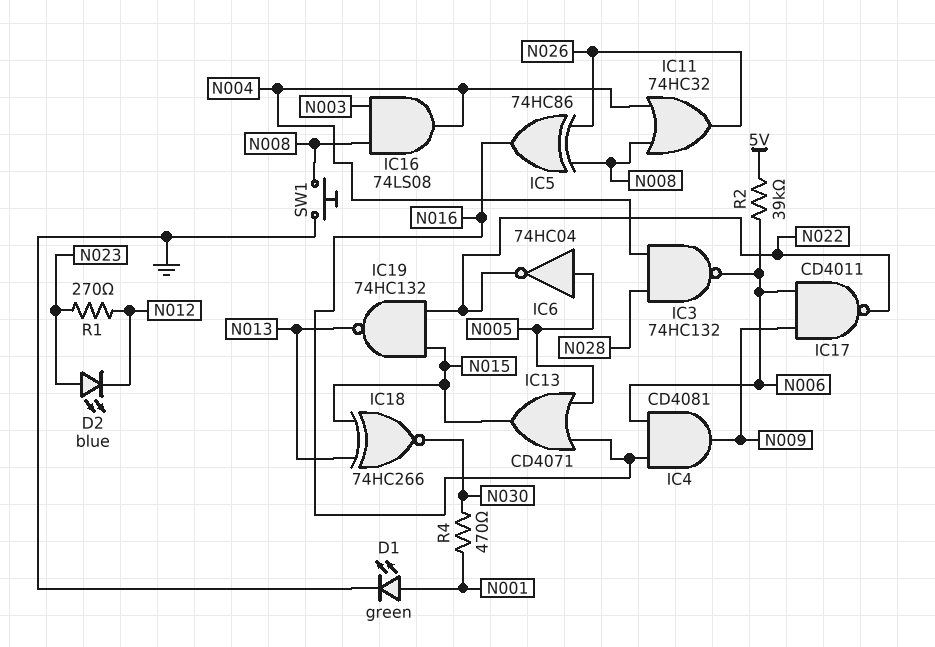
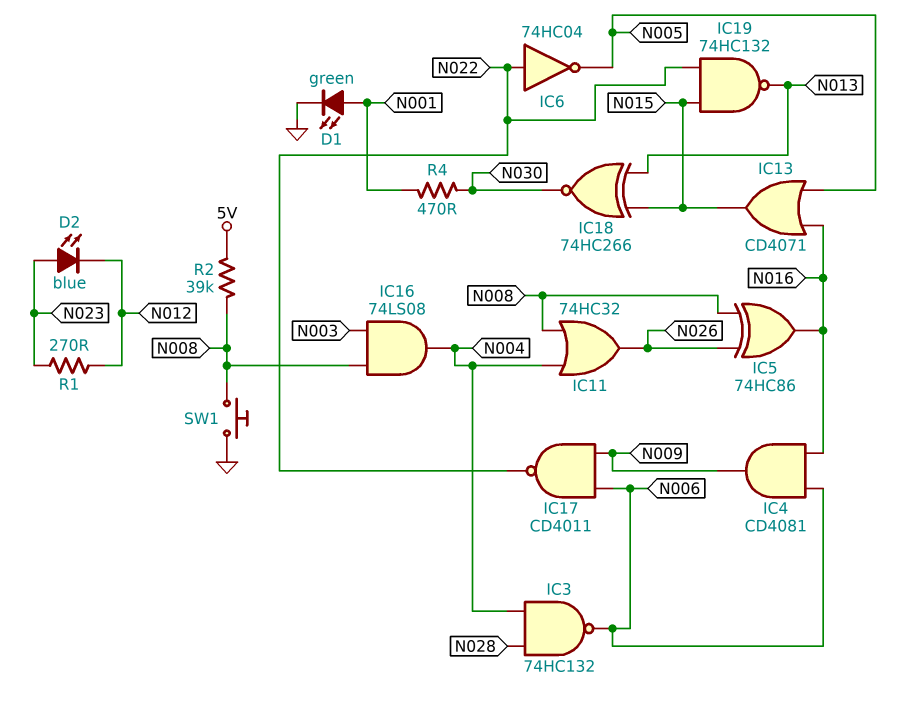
IC6: NOT 74HC04 (in N005, out N022) -> NOT 74HC04 (in N022, out N005)
R2: 39k (5V, N006) -> 39k (5V, N008)

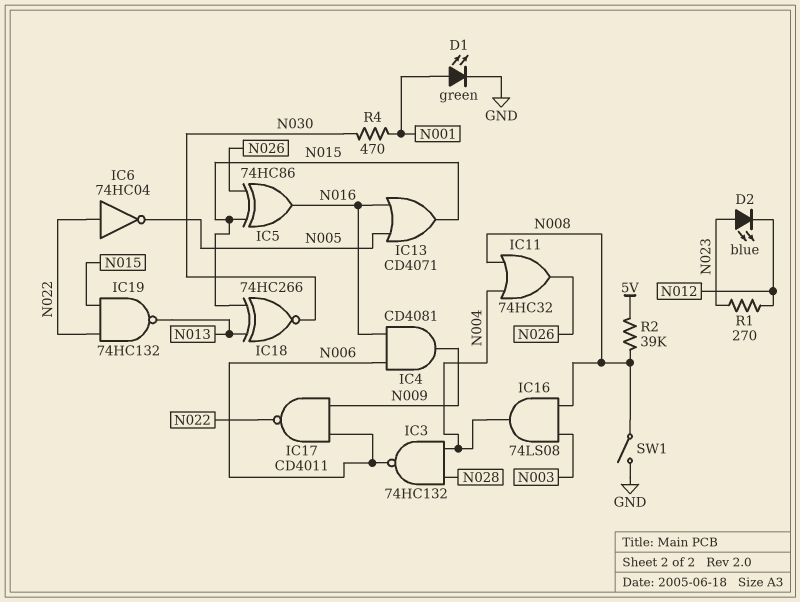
IC5: XOR 74HC86 (in N008, in N026, out N016) -> XOR 74HC86 (in N015, in N026, out N016)
SW1: button (GND, N008) -> switch (GND, N008)

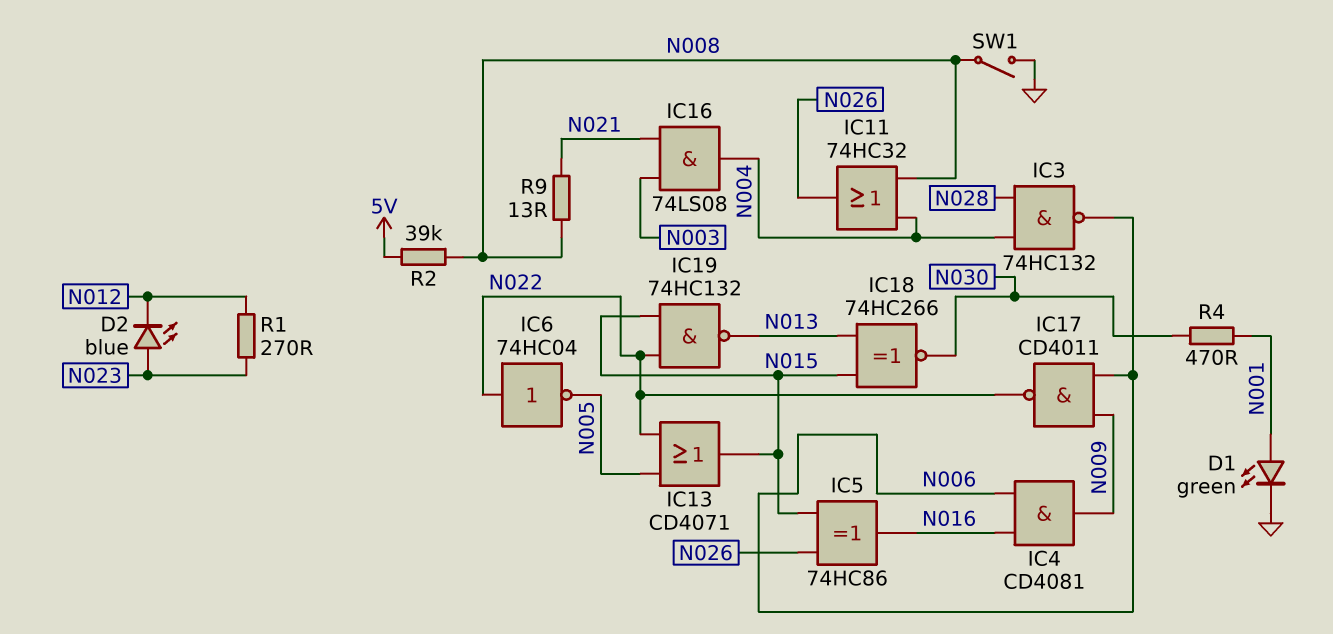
IC13: OR CD4071 (in N005, in N016, out N015) -> OR CD4071 (in N005, in N022, out N015)
IC16: AND 74LS08 (in N003, in N008, out N004) -> AND 74LS08 (in N003, in N021, out N004)
R9: none -> 13 (N008, N021)

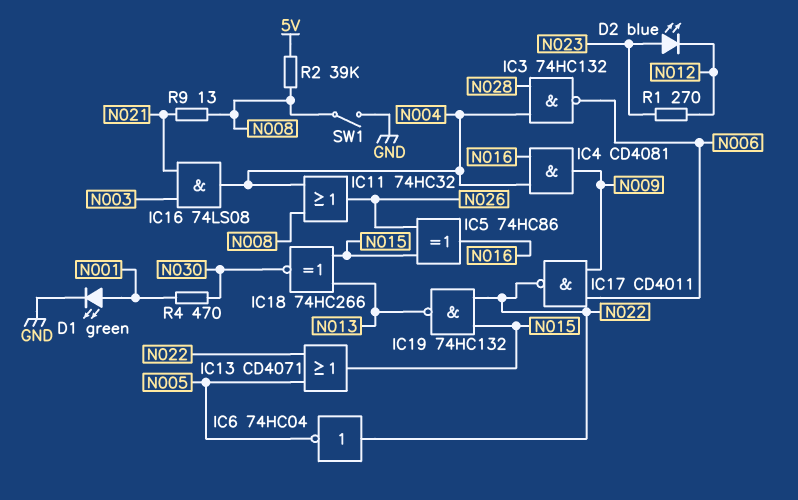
IC4: AND CD4081 (in N006, in N016, out N009) -> AND CD4081 (in N004, in N016, out N009)

